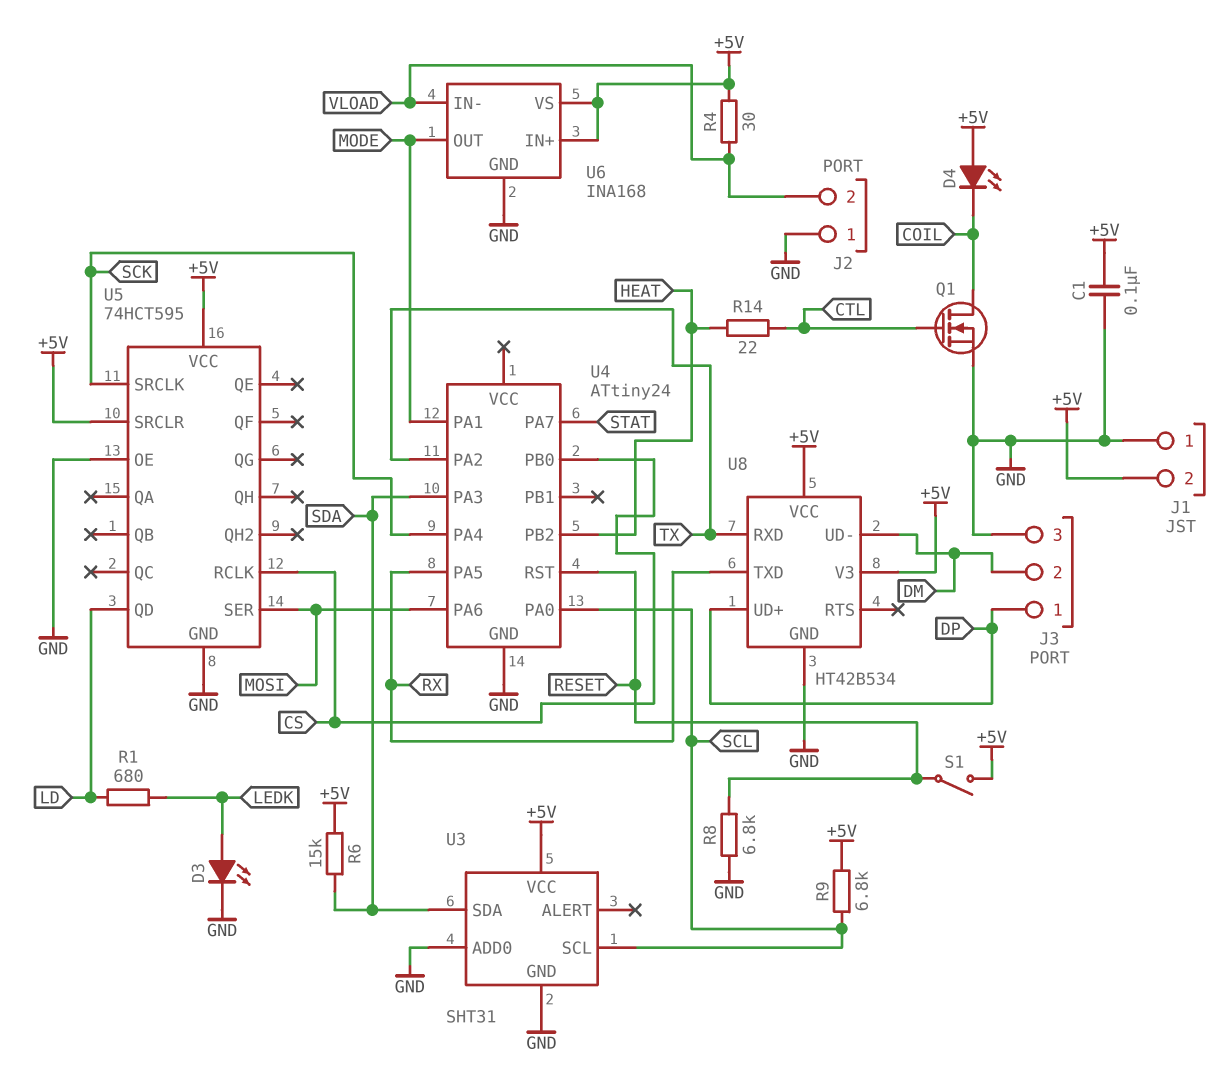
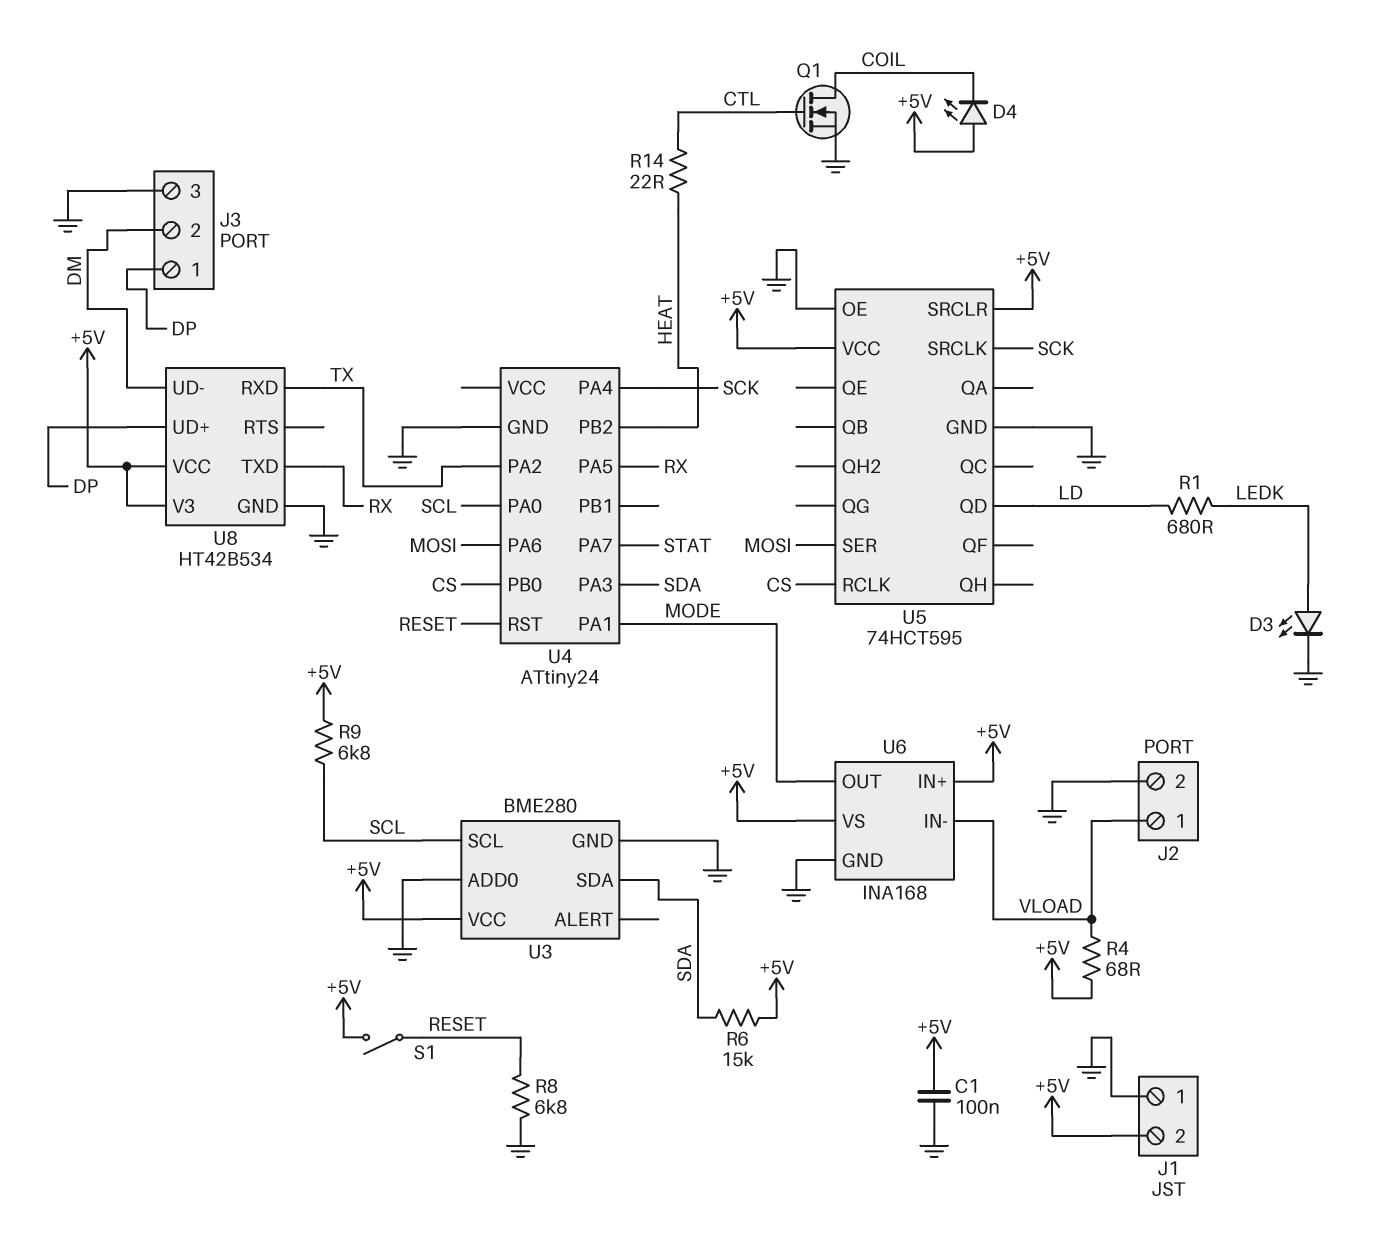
J2 pin 1: GND -> VLOAD
J2 pin 2: VLOAD -> GND
R4: 30 (+5V, VLOAD) -> 68 (+5V, VLOAD)
U3: SHT31 -> BME280

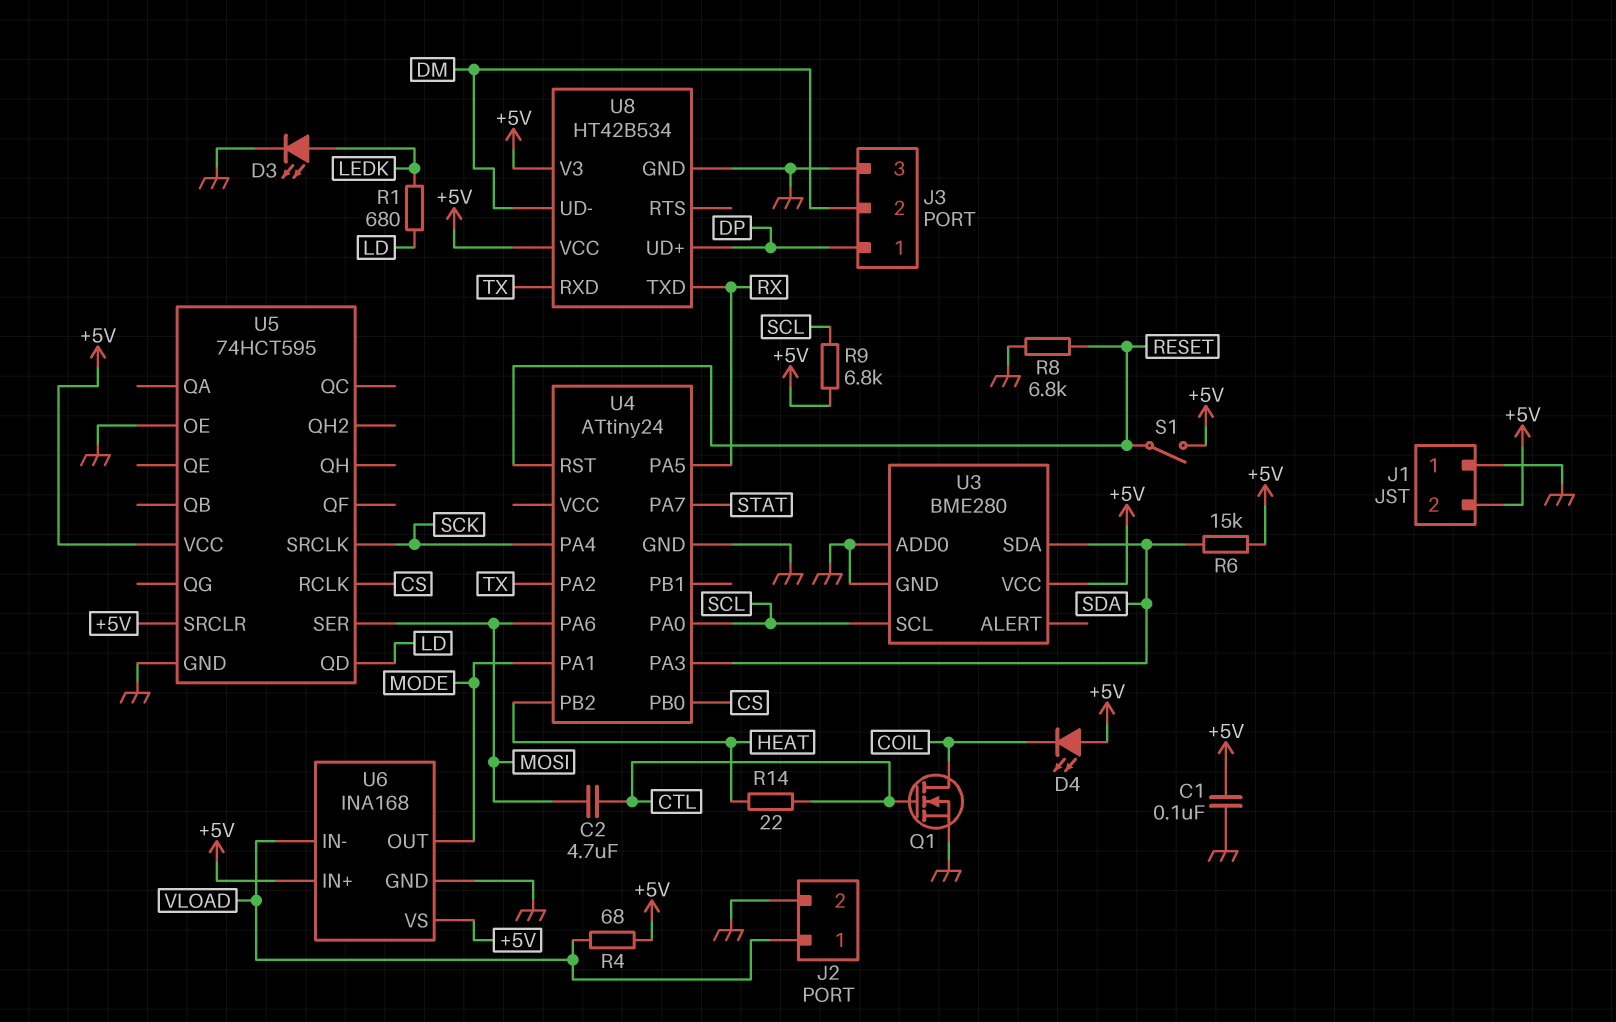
C2: none -> 4.7uF (CTL, MOSI)

